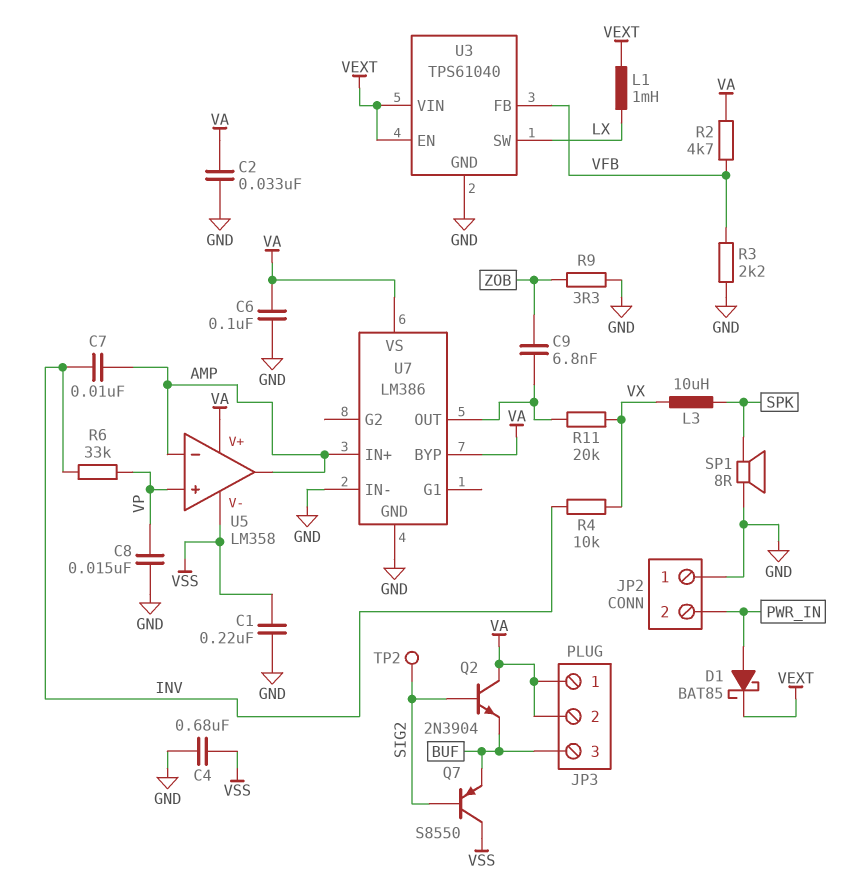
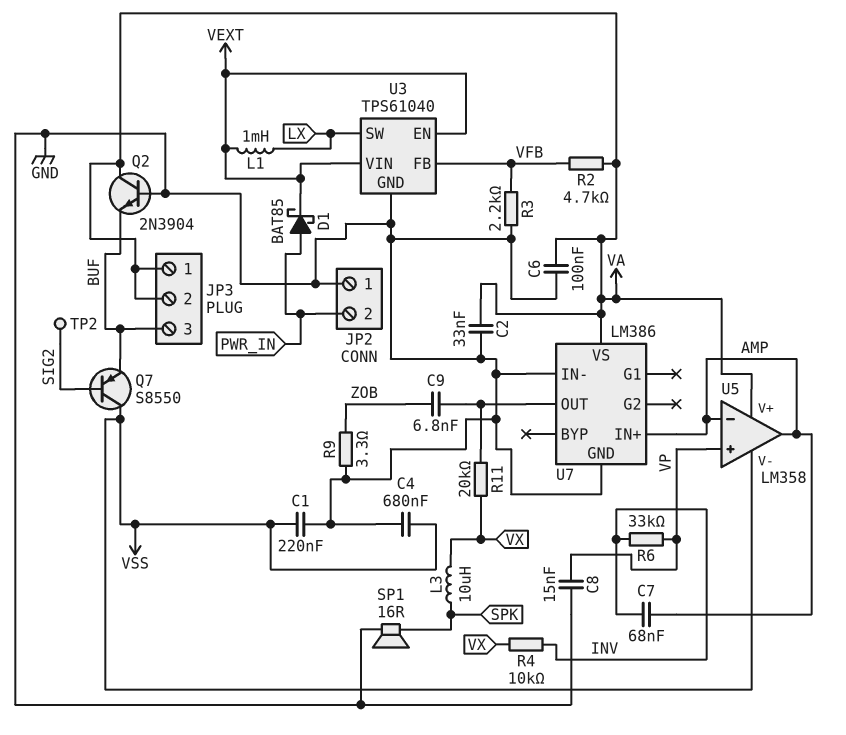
C7: 10nF (AMP, INV) -> 68nF (AMP, INV)
Q2: NPN 2N3904 (B SIG2, C VA, E BUF) -> NPN 2N3904 (B GND, C VA, E BUF)
SP1: speaker 8R (GND, SPK) -> speaker 16R (GND, SPK)
U7 pin BYP: VA -> none

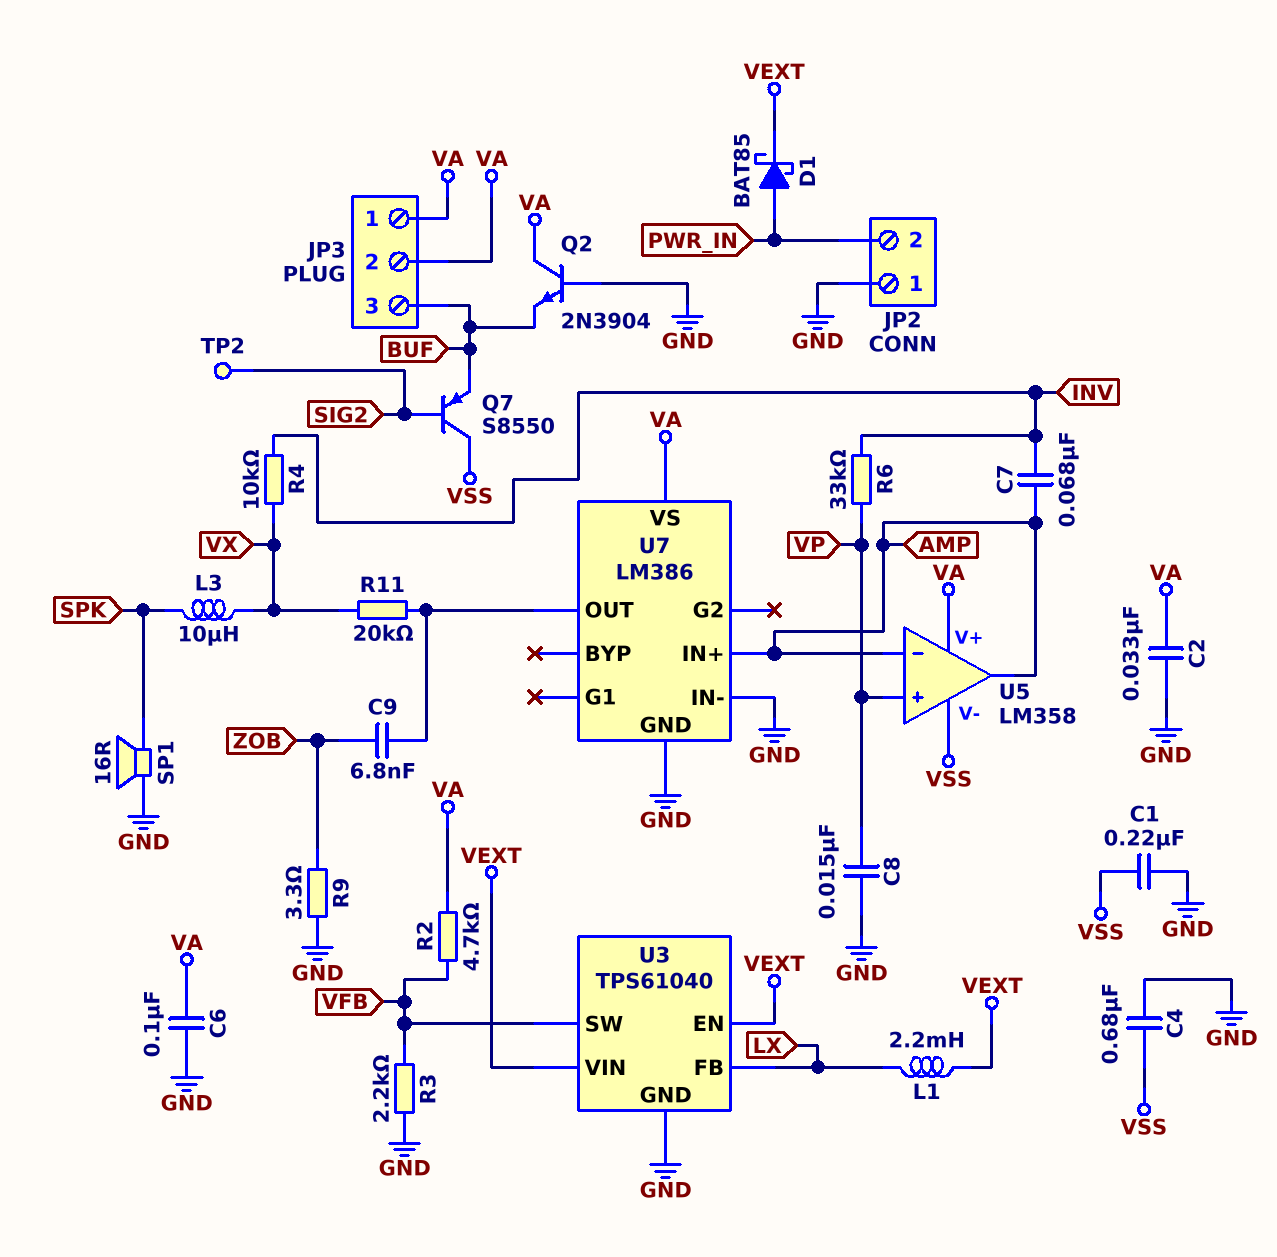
L1: 1mH (LX, VEXT) -> 2.2mH (LX, VEXT)
U3 pin FB: VFB -> LX
U3 pin SW: LX -> VFB

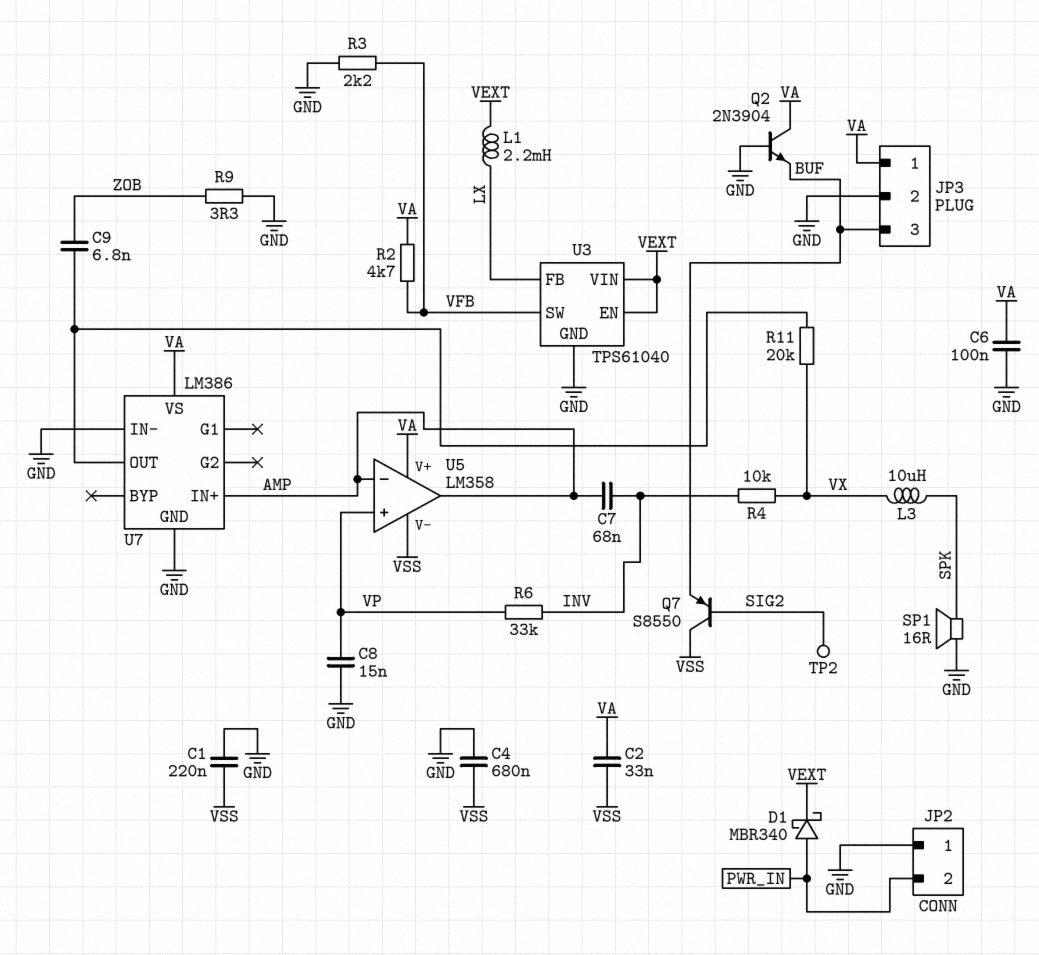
C2: 33nF (GND, VA) -> 33nF (VA, VSS)
D1: schottky BAT85 (A PWR_IN, K VEXT) -> schottky MBR340 (A PWR_IN, K VEXT)
JP3 pin 2: VA -> GND

